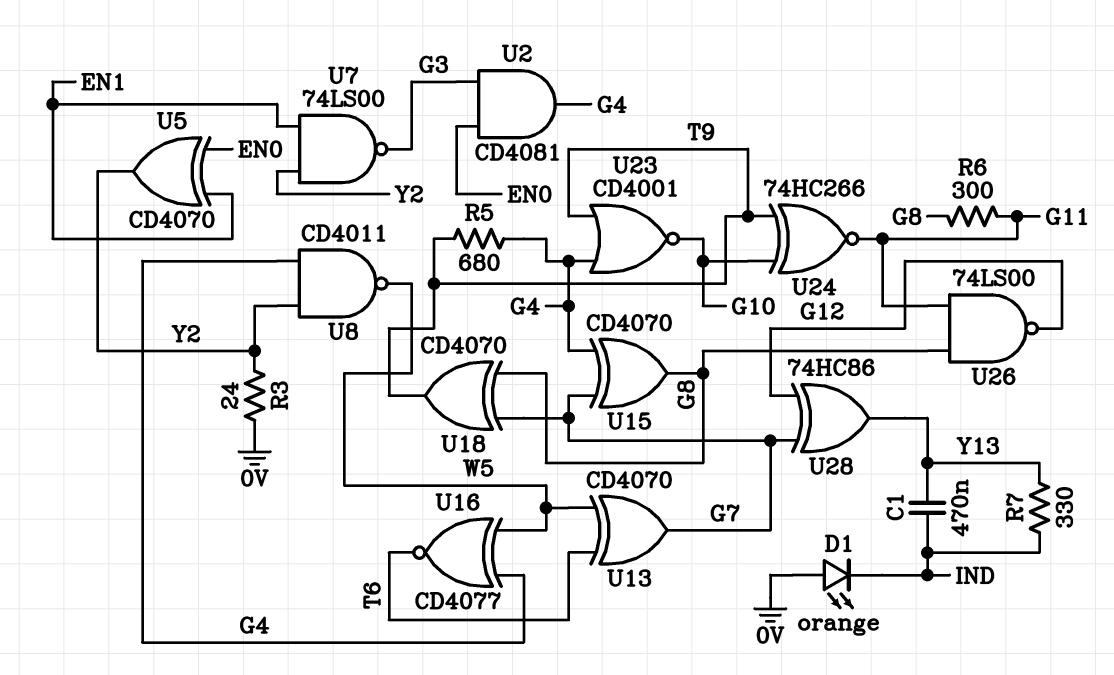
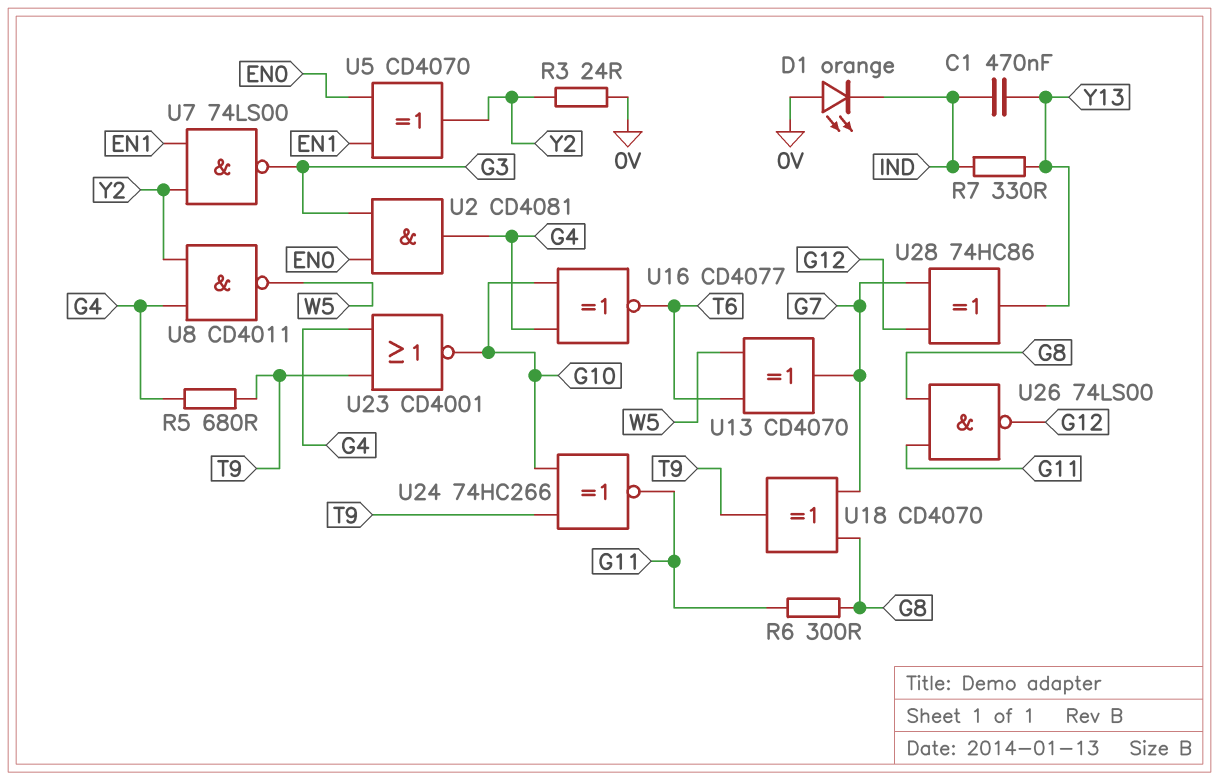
U15: XOR CD4070 (in G4, in G7, out G8) -> none
U16: XNOR CD4077 (in G4, in W5, out T6) -> XNOR CD4077 (in G4, in G10, out T6)

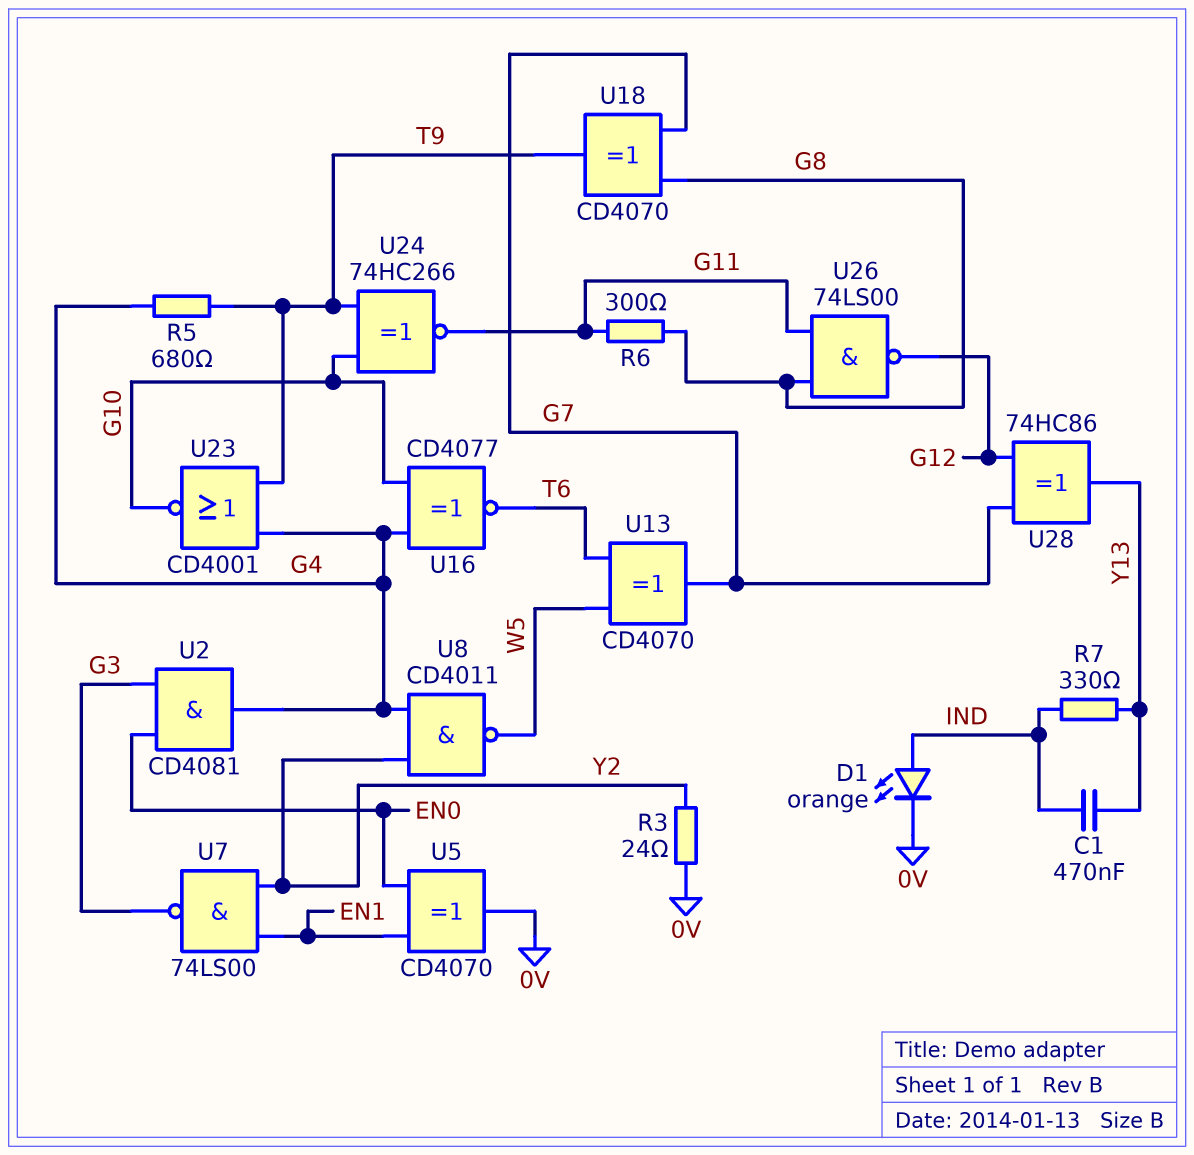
D1: LED orange (A 0V, K IND) -> LED orange (A IND, K 0V)
U5: XOR CD4070 (in EN0, in EN1, out Y2) -> XOR CD4070 (in EN0, in EN1, out 0V)

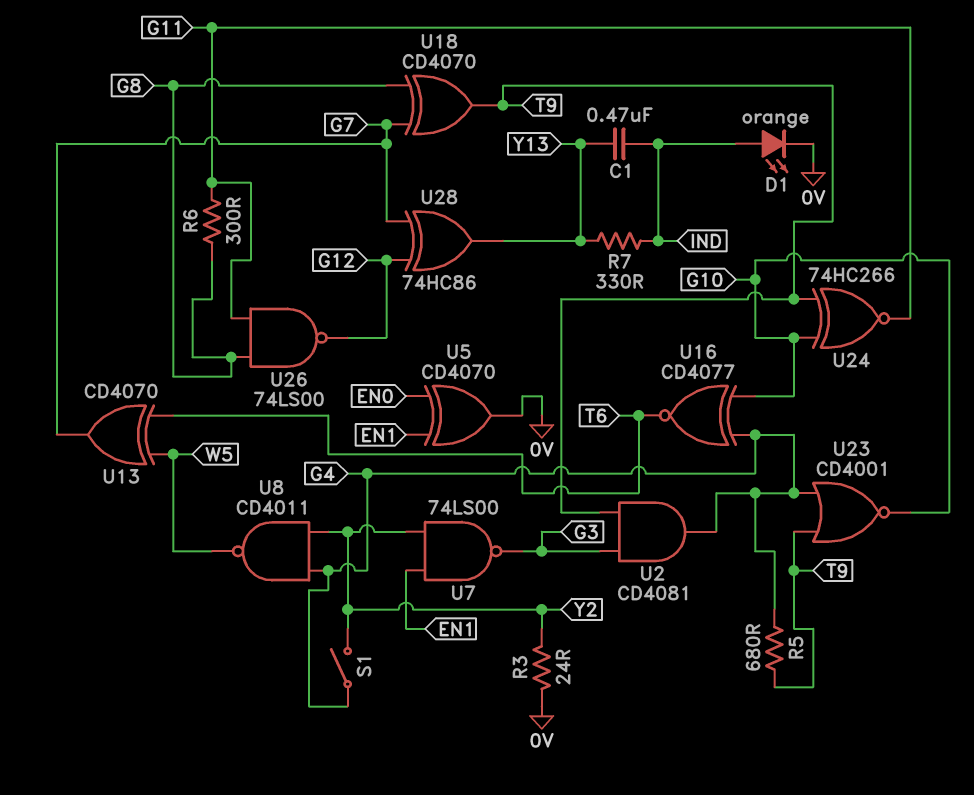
S1: none -> switch (G4, Y2)
U2: AND CD4081 (in EN0, in G3, out G4) -> AND CD4081 (in G3, in T9, out G4)

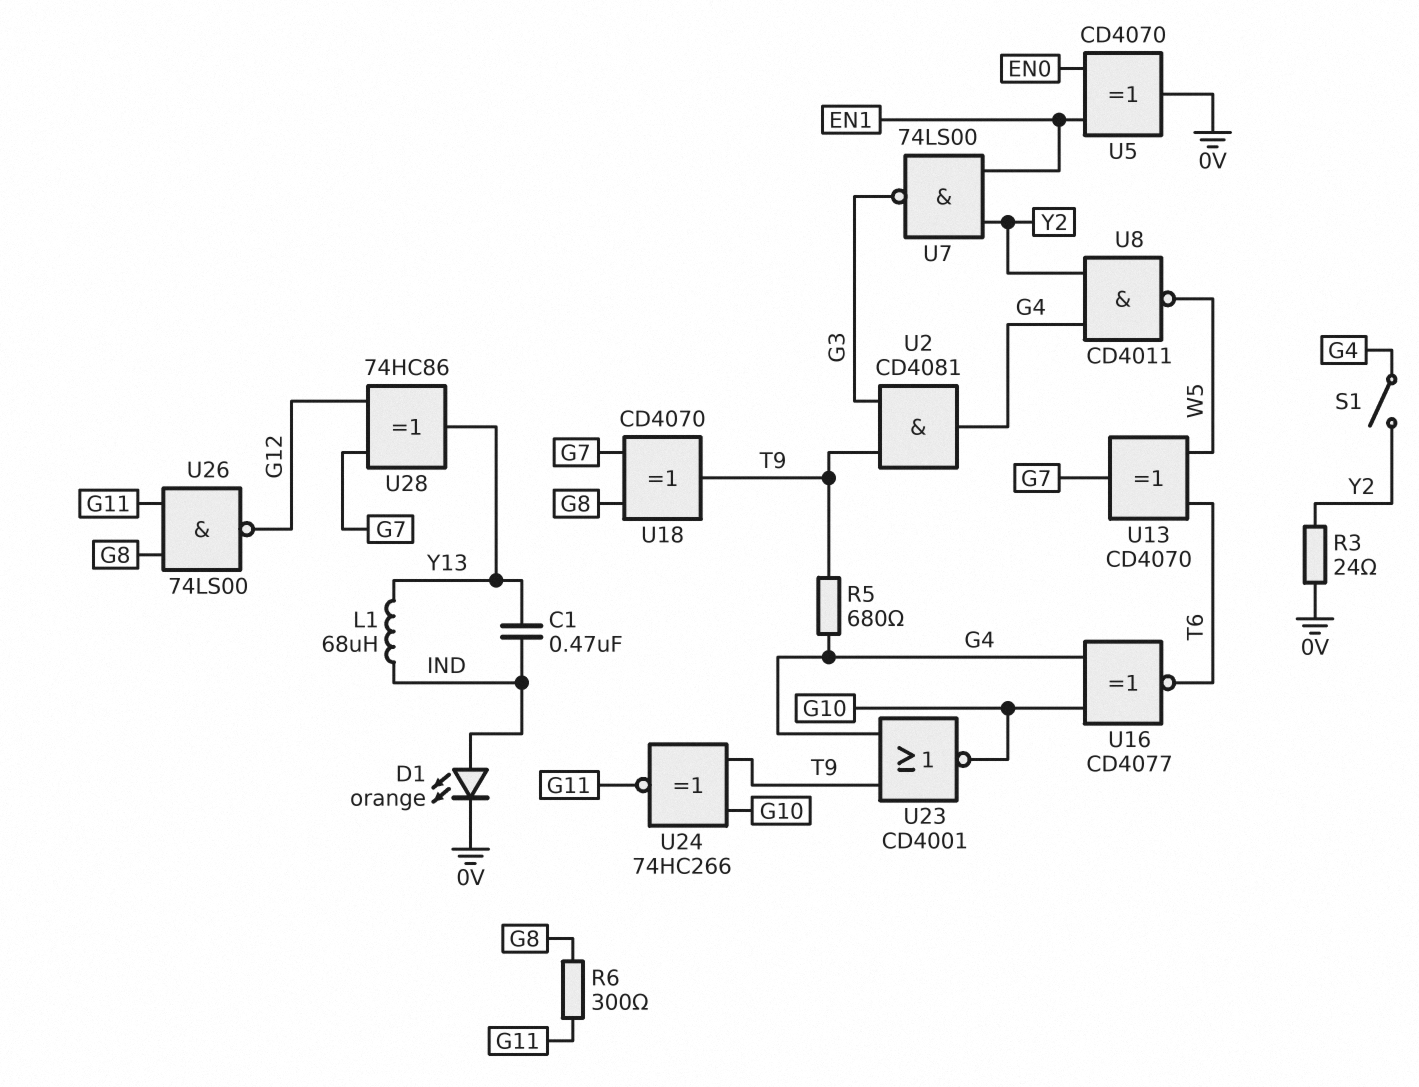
L1: none -> 68uH (IND, Y13)
R7: 330 (IND, Y13) -> none

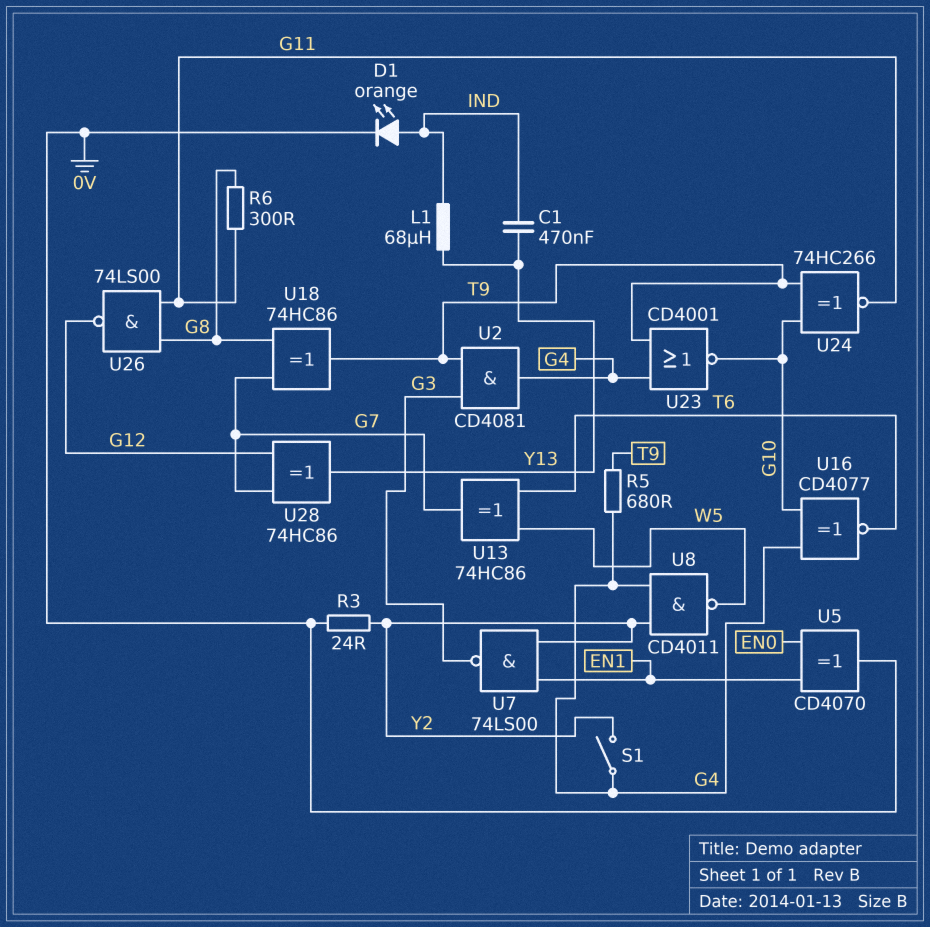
U13: XOR CD4070 (in T6, in W5, out G7) -> XOR 74HC86 (in T6, in W5, out G7)
U18: XOR CD4070 (in G7, in G8, out T9) -> XOR 74HC86 (in G7, in G8, out T9)

